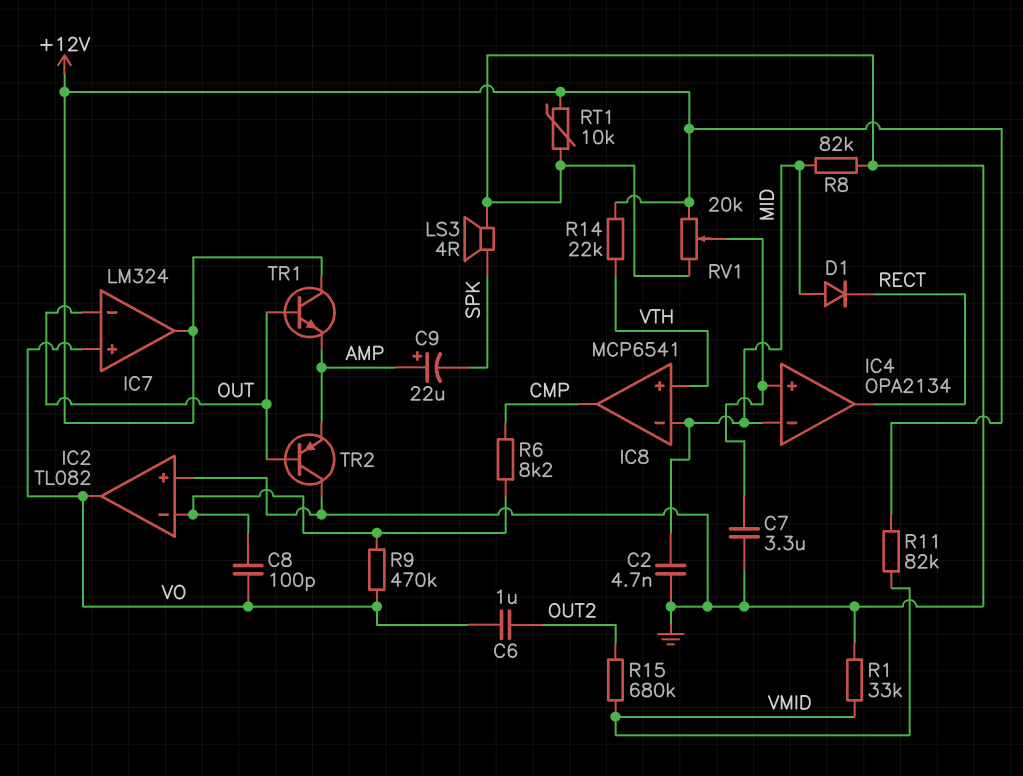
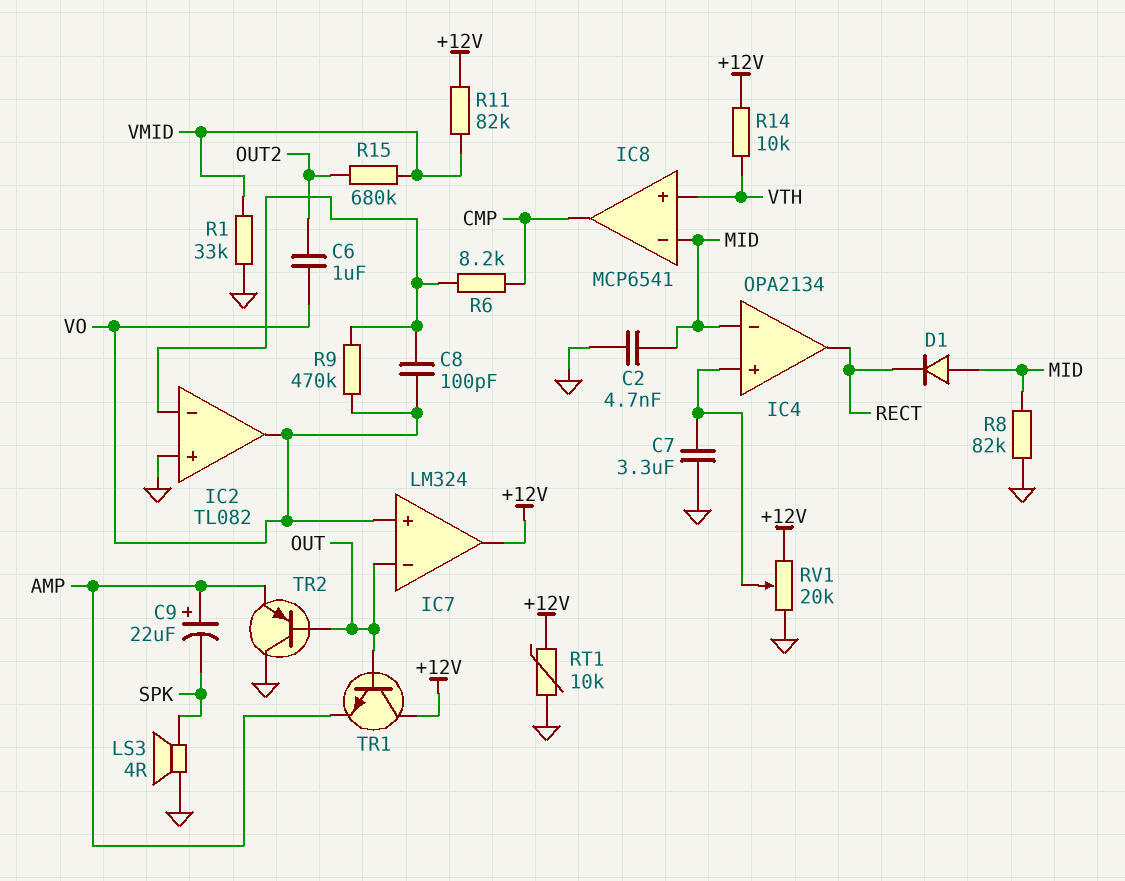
R14: 22k (+12V, VTH) -> 10k (+12V, VTH)

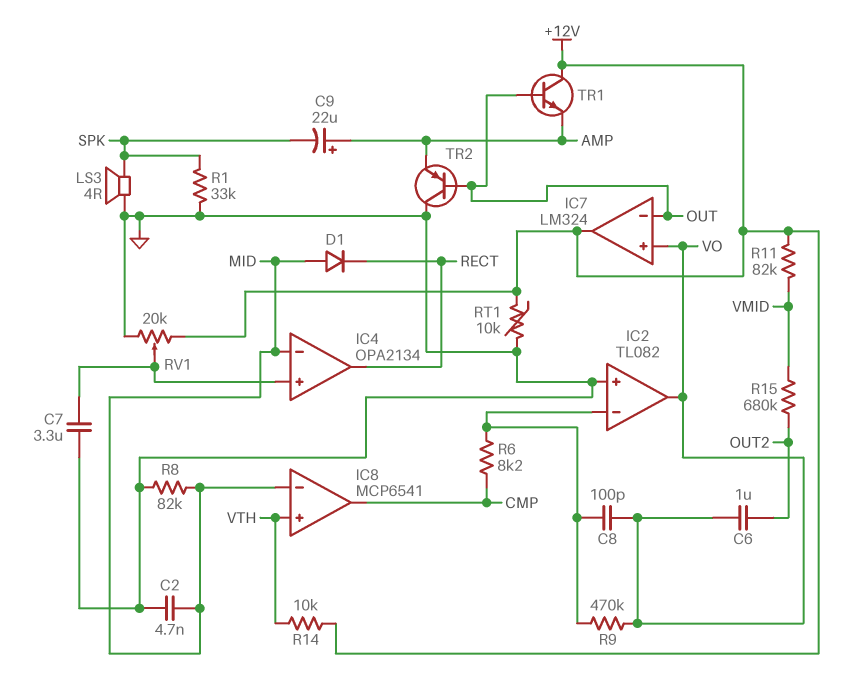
R1: 33k (GND, VMID) -> 33k (GND, SPK)

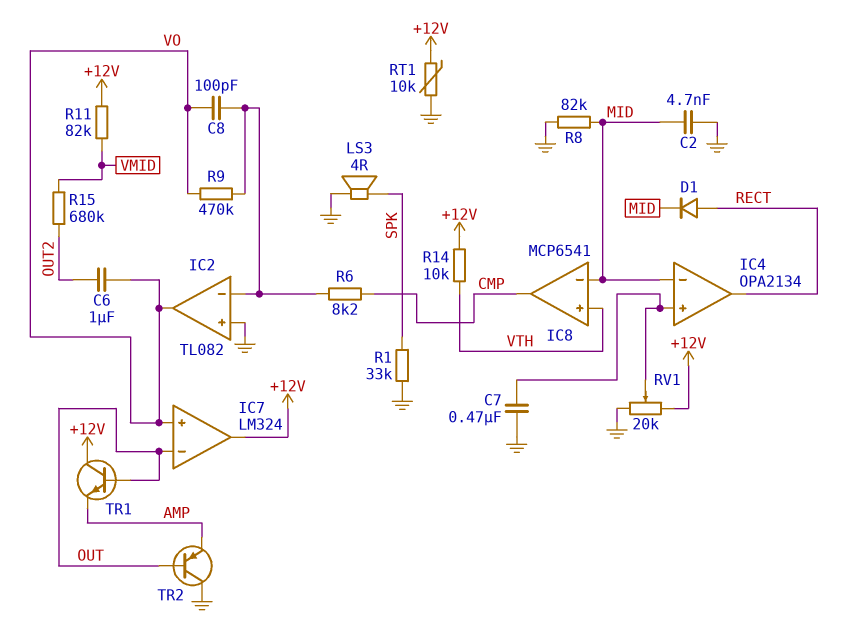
C7: 3.3uF (GND, IC4/in+) -> 470nF (GND, IC4/in+)
C9: 22uF (plus AMP, minus SPK) -> none
D1: diode (A MID, K RECT) -> diode (A RECT, K MID)

